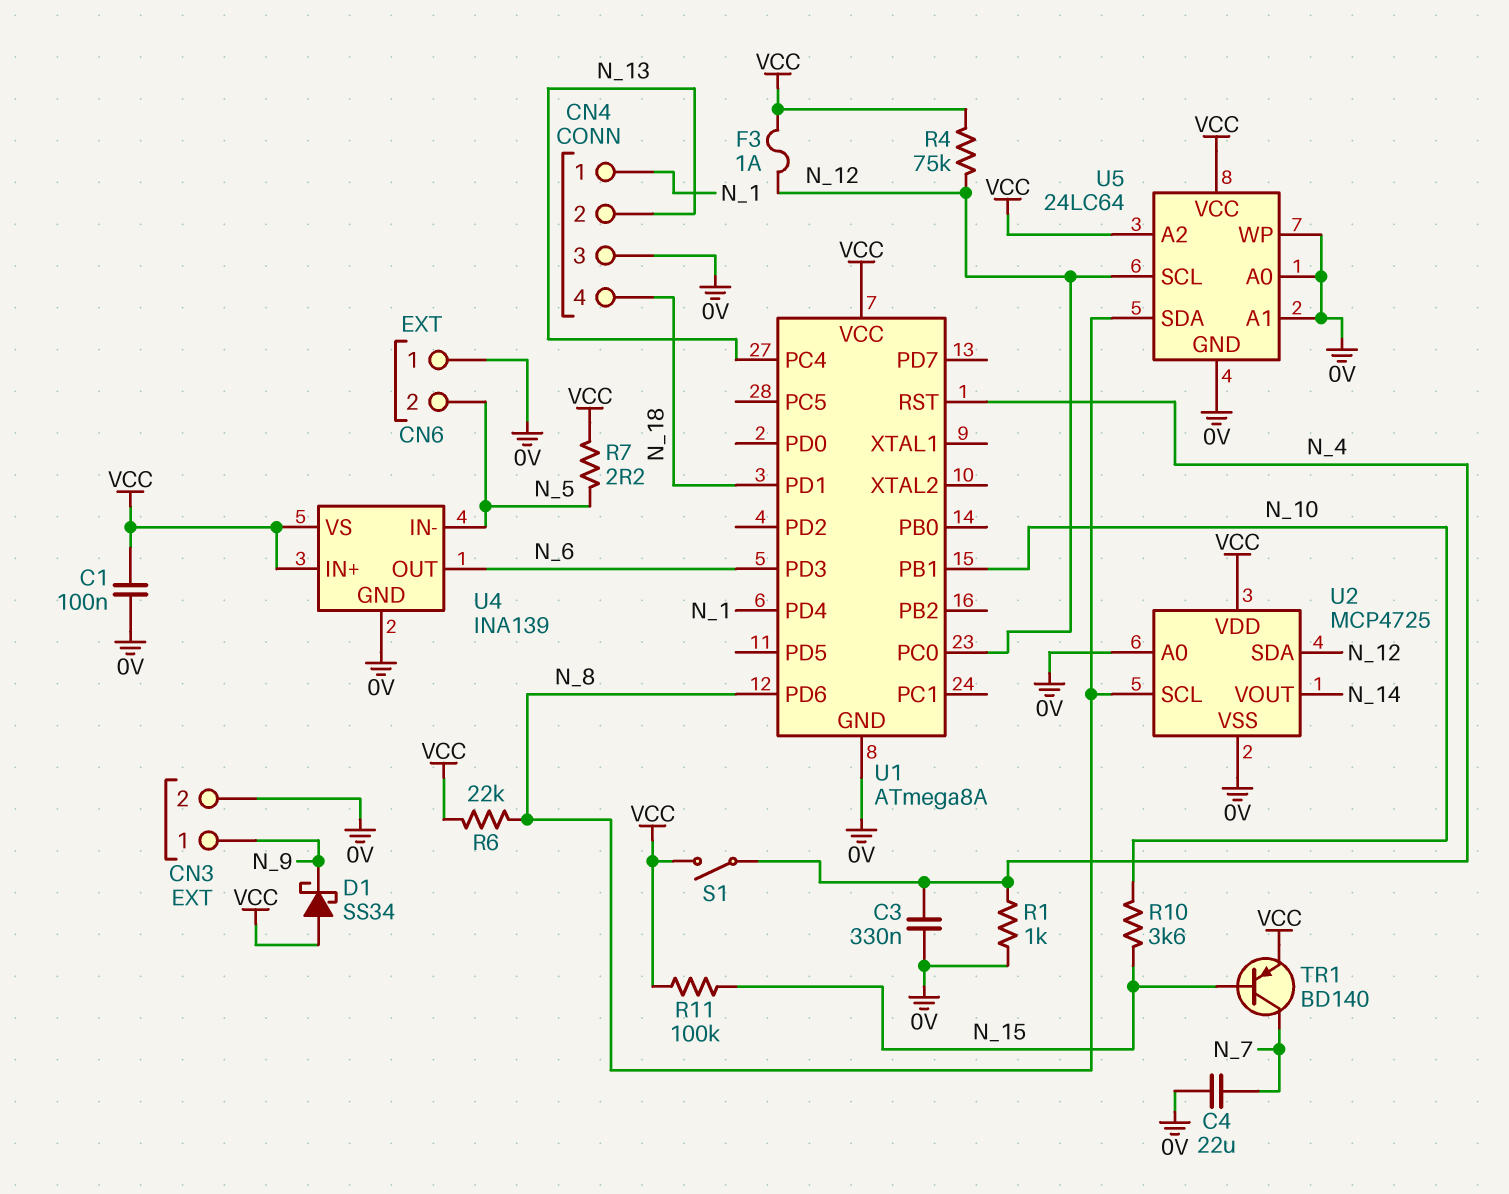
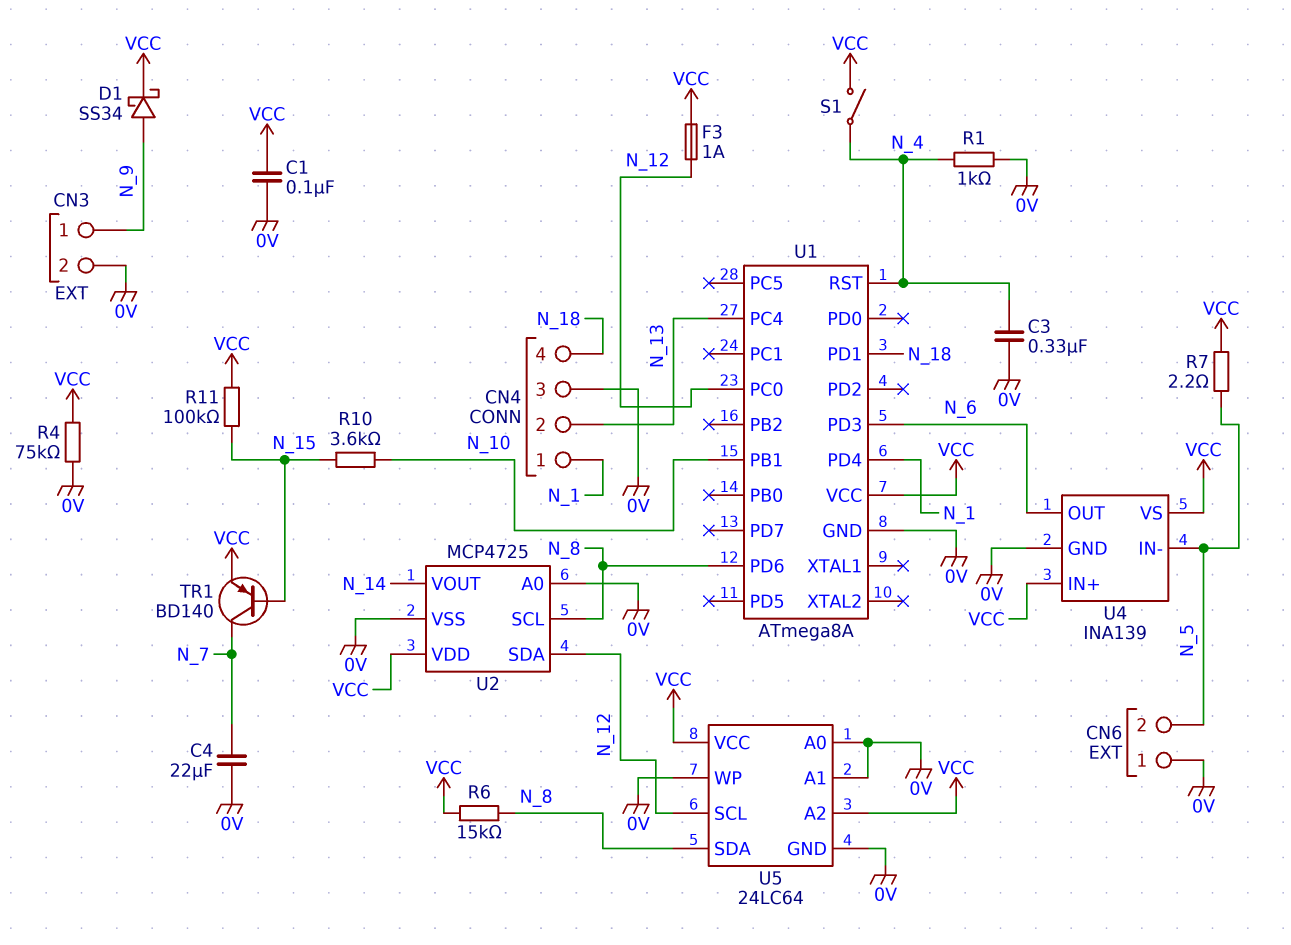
D1: schottky SS34 (A VCC, K N_9) -> schottky SS34 (A N_9, K VCC)
R4: 75k (N_12, VCC) -> 75k (0V, VCC)
R6: 22k (N_8, VCC) -> 15k (N_8, VCC)

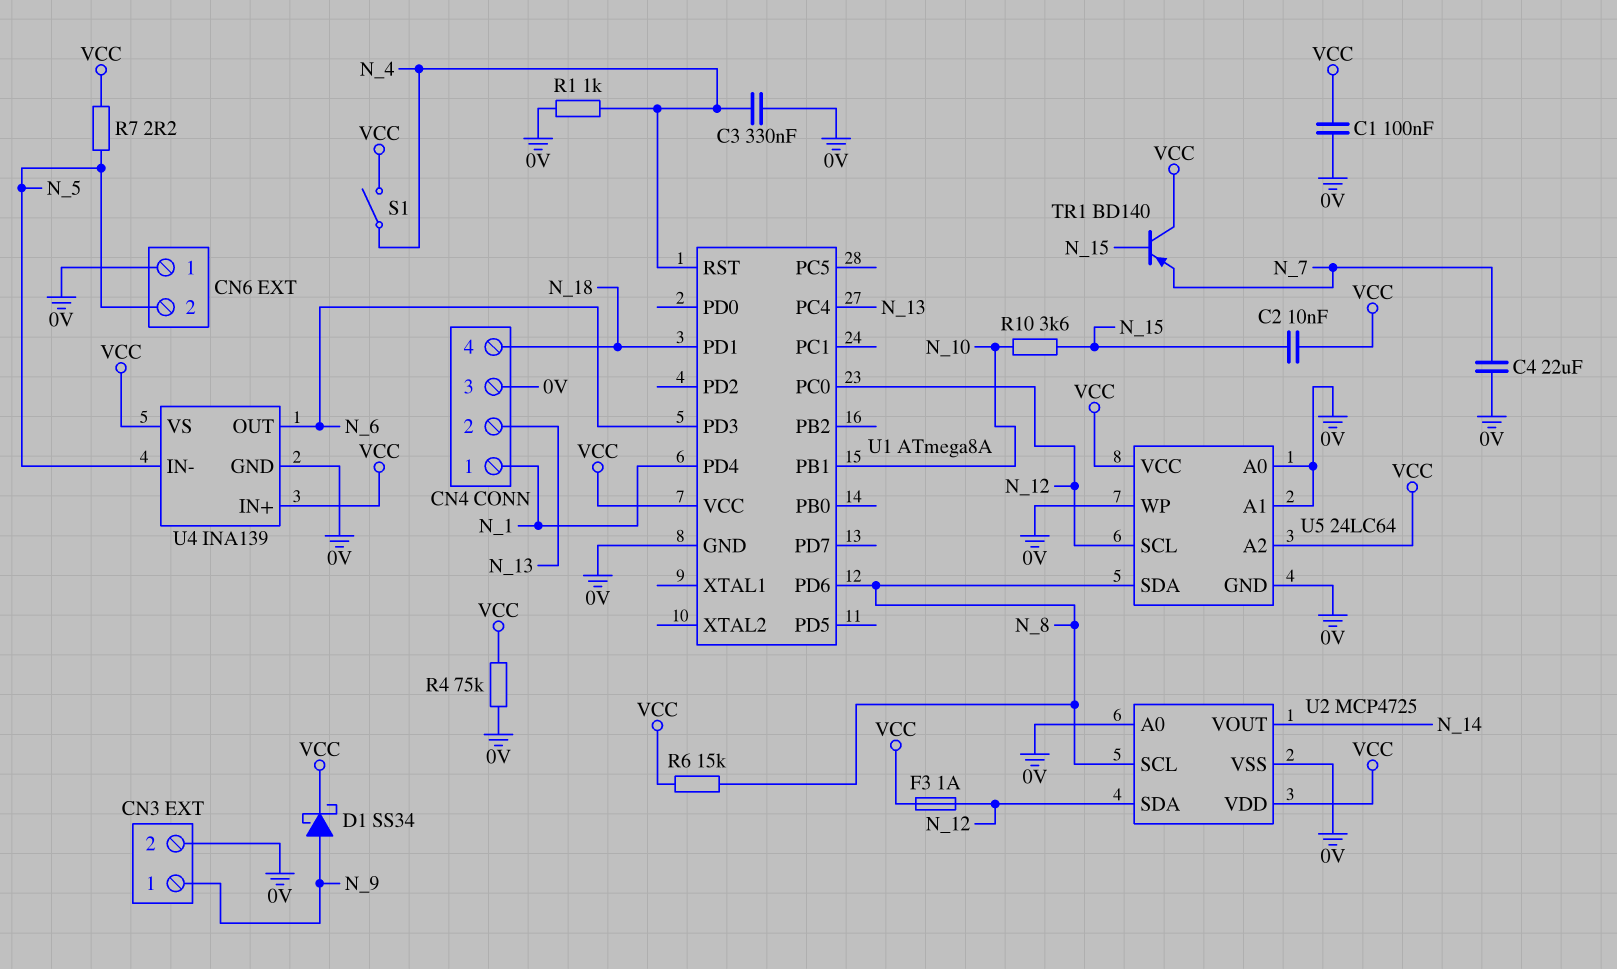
C2: none -> 10nF (N_15, VCC)
R11: 100k (N_15, VCC) -> none
TR1: PNP BD140 (B N_15, C N_7, E VCC) -> PNP BD140 (B N_15, C VCC, E N_7)

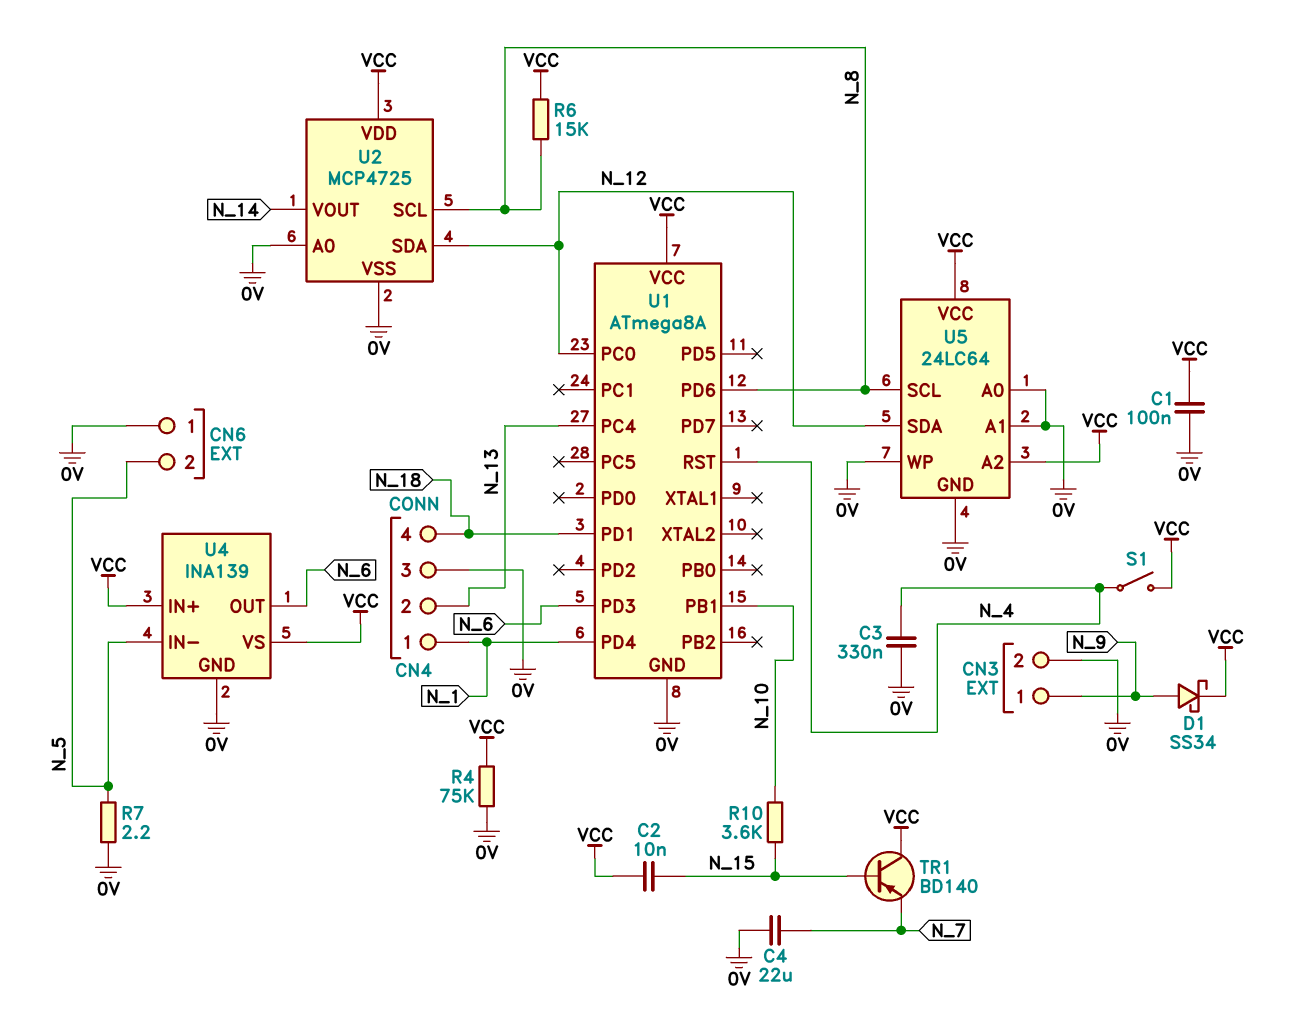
F3: 1A (N_12, VCC) -> none
R1: 1k (0V, N_4) -> none
R7: 2.2 (N_5, VCC) -> 2.2 (0V, N_5)
U5 pin SCL: N_12 -> N_8
U5 pin SDA: N_8 -> N_12

